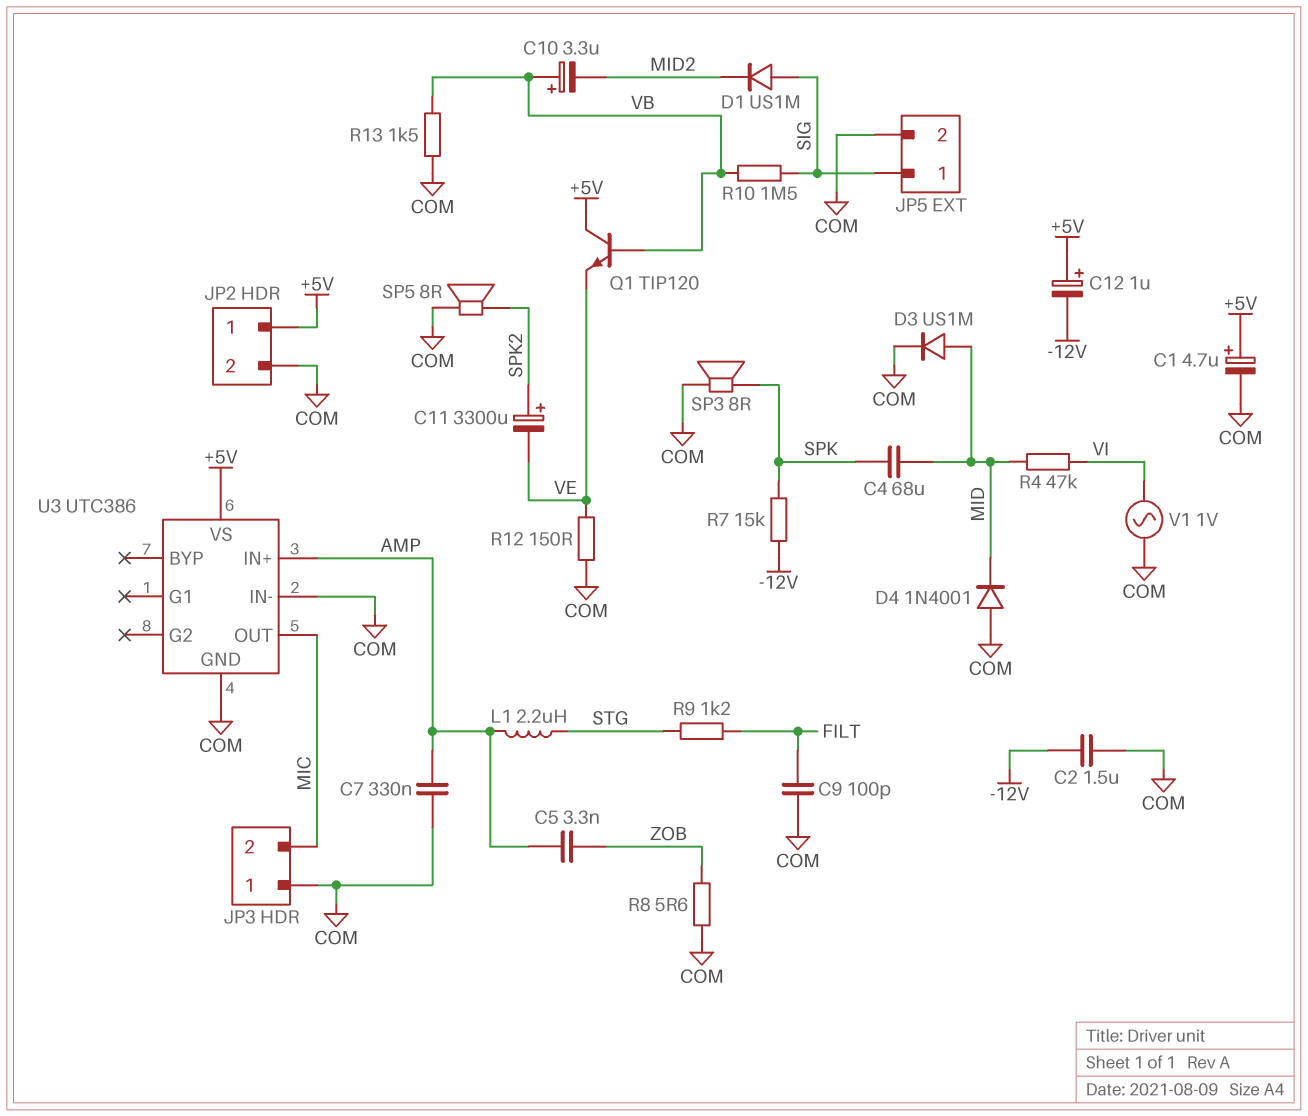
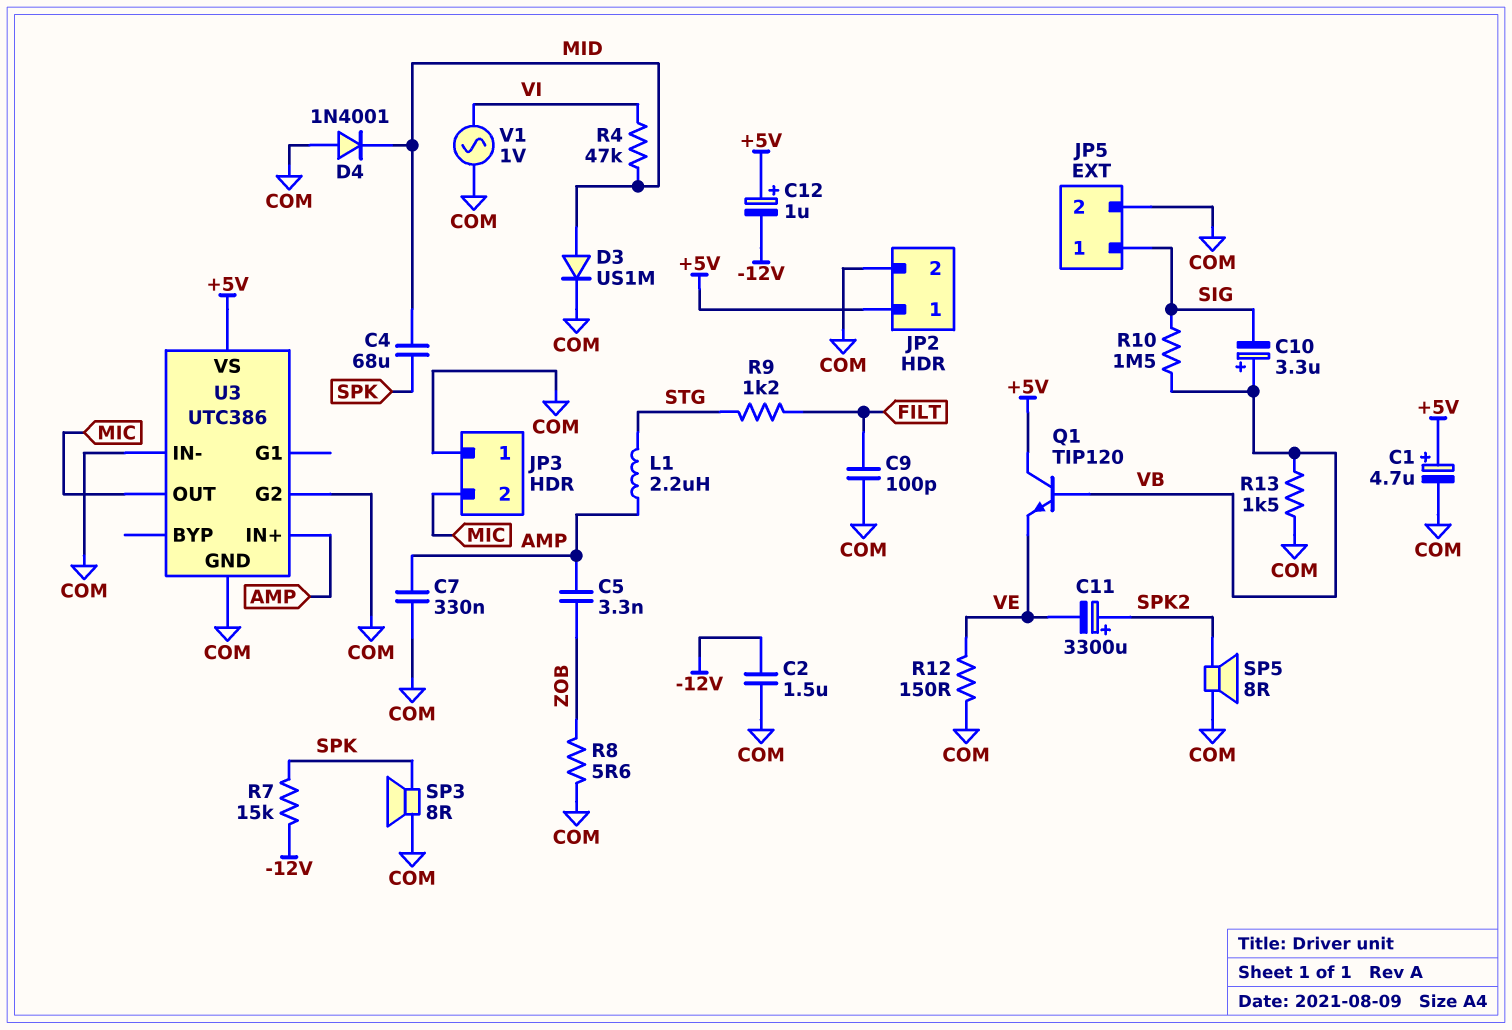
C10: 3.3uF (plus VB, minus MID2) -> 3.3uF (plus VB, minus SIG)
D1: diode US1M (A SIG, K MID2) -> none
U3 pin G2: none -> COM

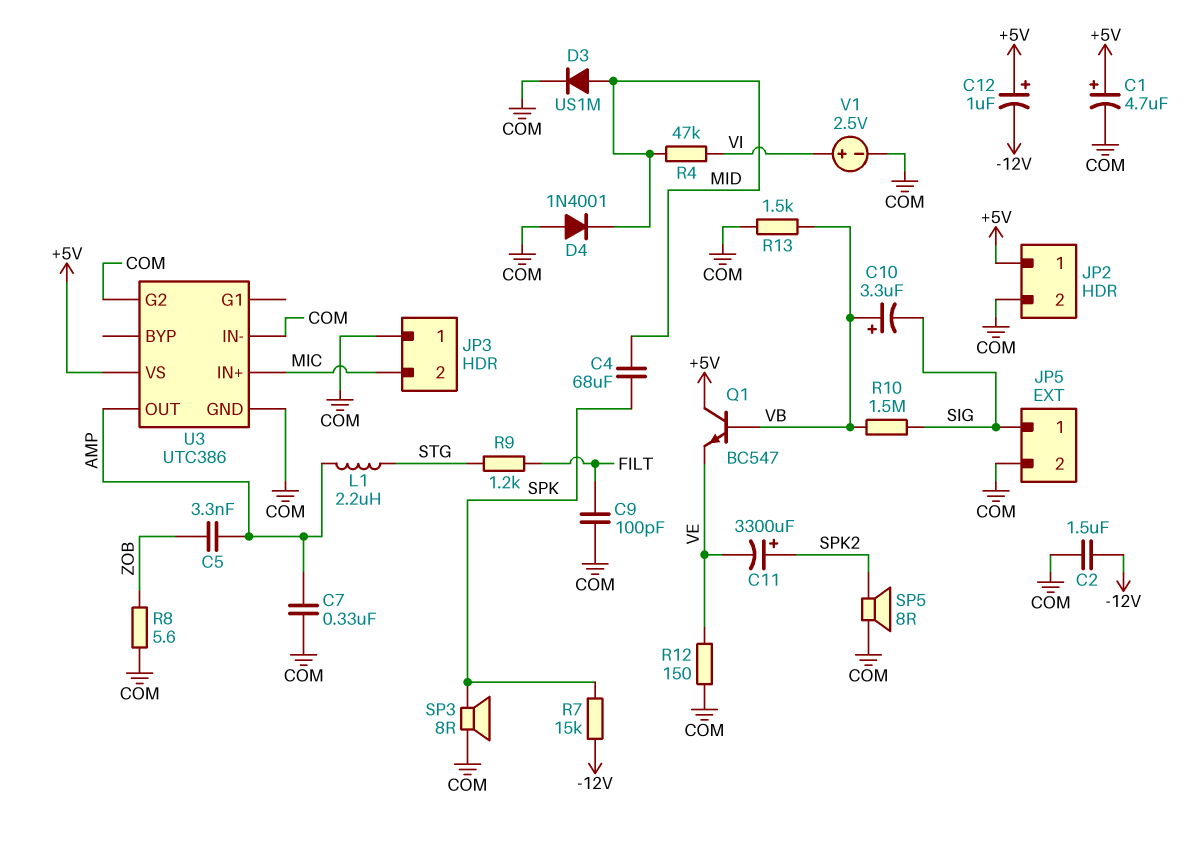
Q1: NPN TIP120 (B VB, C +5V, E VE) -> NPN BC547 (B VB, C +5V, E VE)
U3 pin IN+: AMP -> MIC
U3 pin OUT: MIC -> AMP
V1: AC 1V (COM, VI) -> 2.5V (plus VI, minus COM)

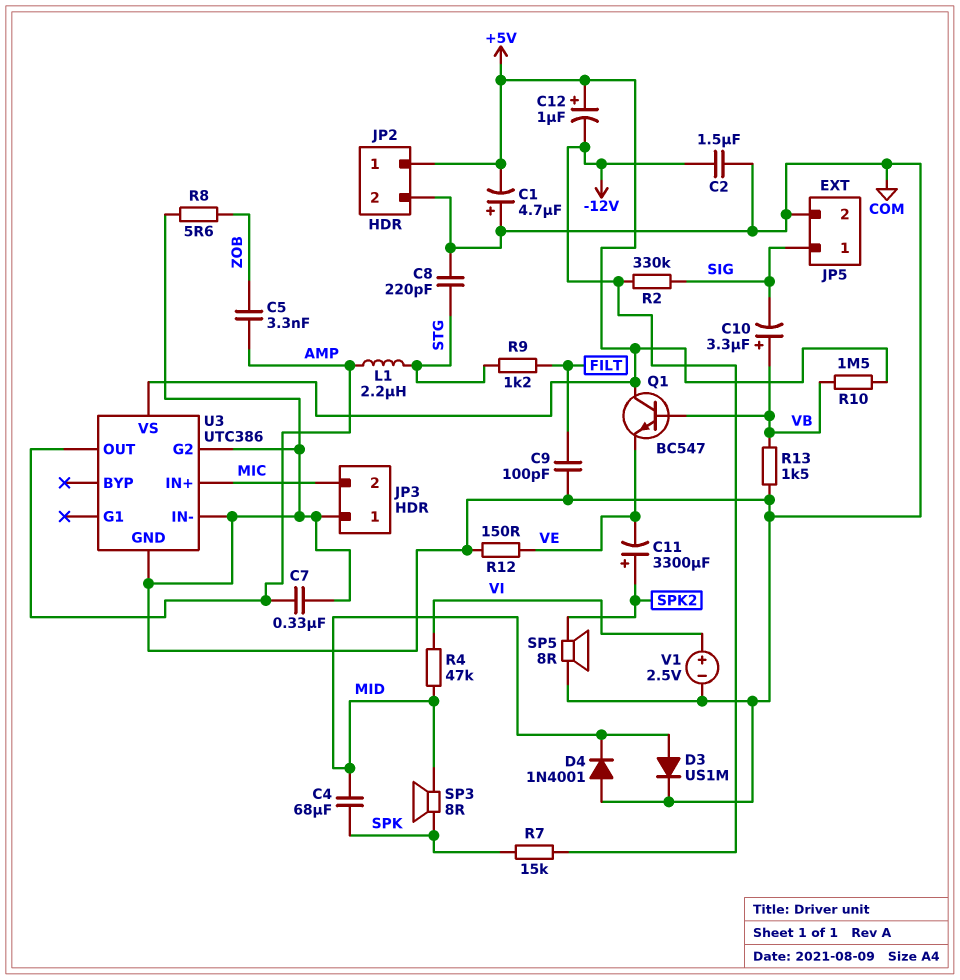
C1: 4.7uF (plus +5V, minus COM) -> 4.7uF (plus COM, minus +5V)
C8: none -> 220pF (COM, STG)
R2: none -> 330k (-12V, SIG)
R10: 1.5M (SIG, VB) -> 1.5M (+5V, VB)
SP3: speaker 8R (COM, SPK) -> speaker 8R (MID, SPK)

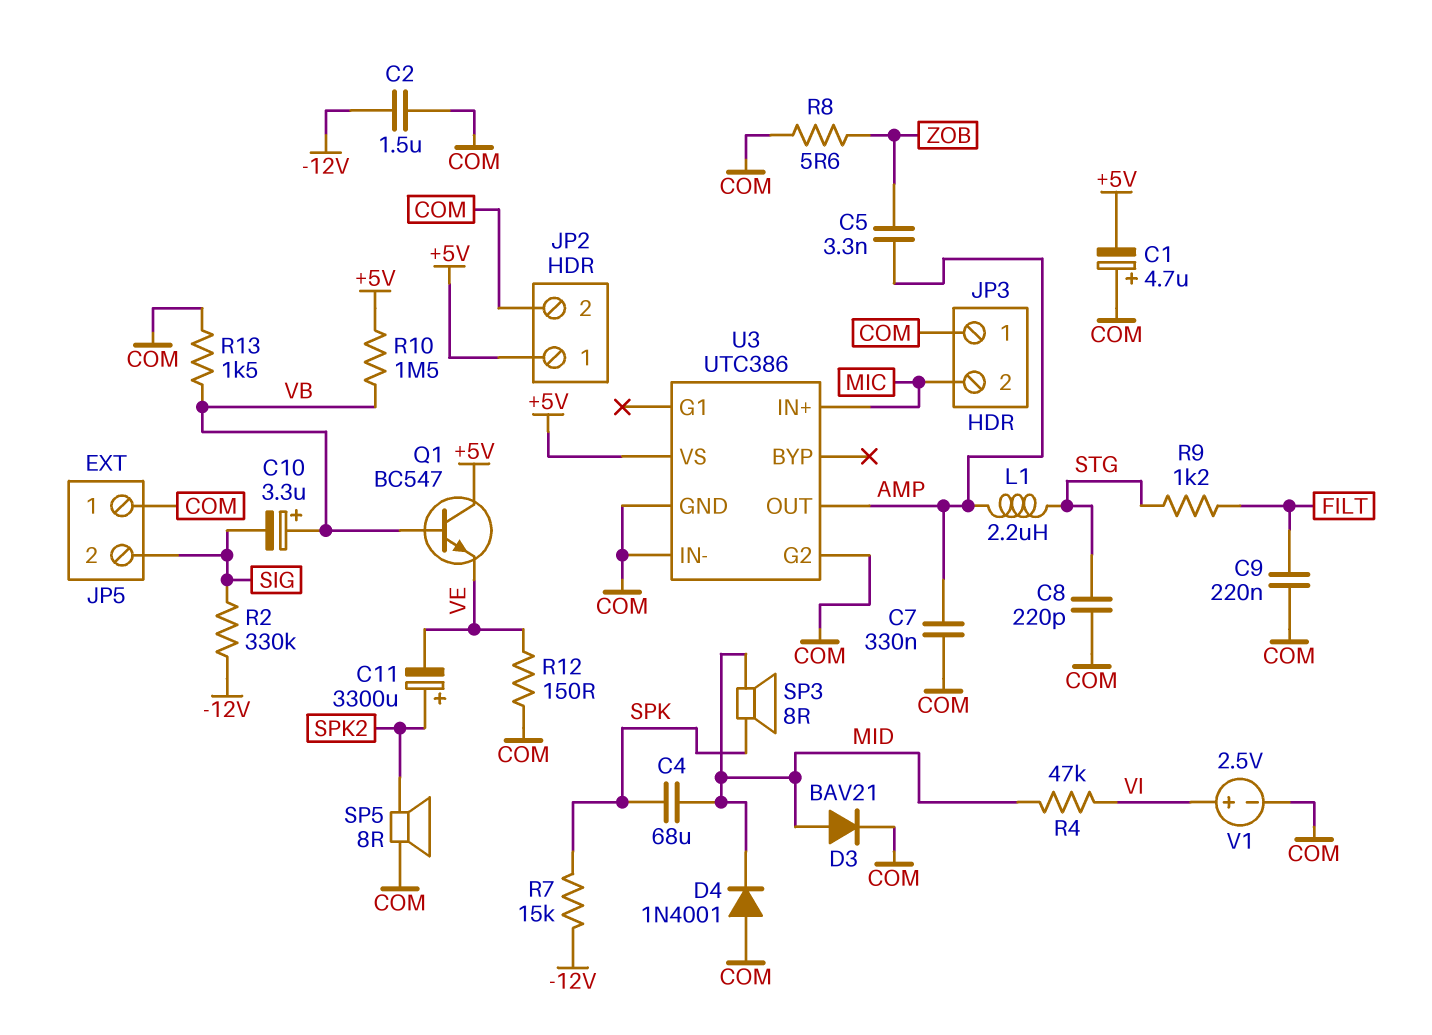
C9: 100pF (COM, FILT) -> 220nF (COM, FILT)
C12: 1uF (plus +5V, minus -12V) -> none
D3: diode US1M (A MID, K COM) -> diode BAV21 (A MID, K COM)
JP5 pin 1: SIG -> COM
JP5 pin 2: COM -> SIG

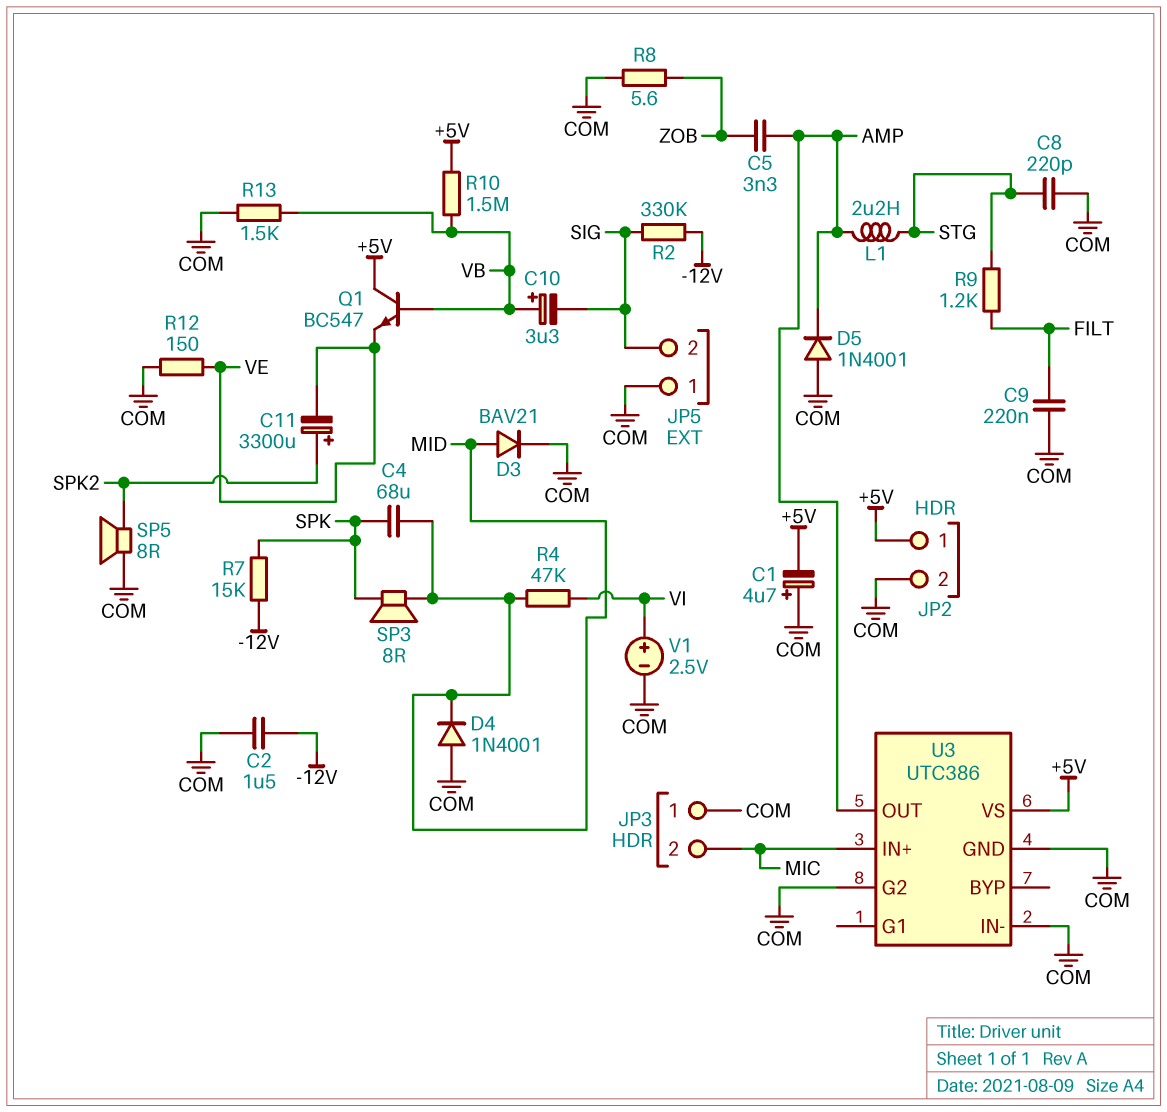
C7: 330nF (AMP, COM) -> none
D5: none -> diode 1N4001 (A COM, K AMP)

